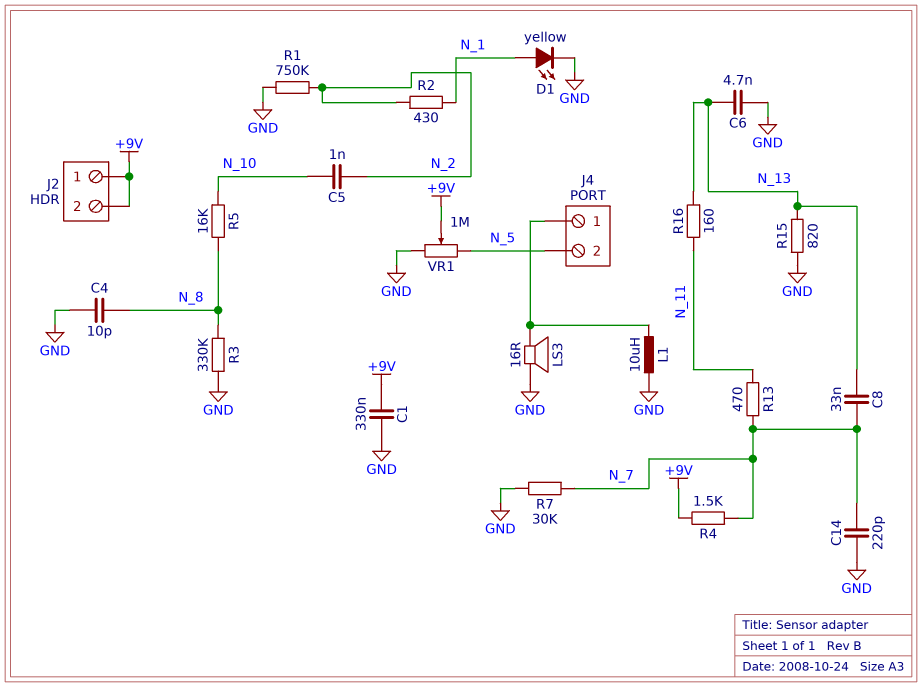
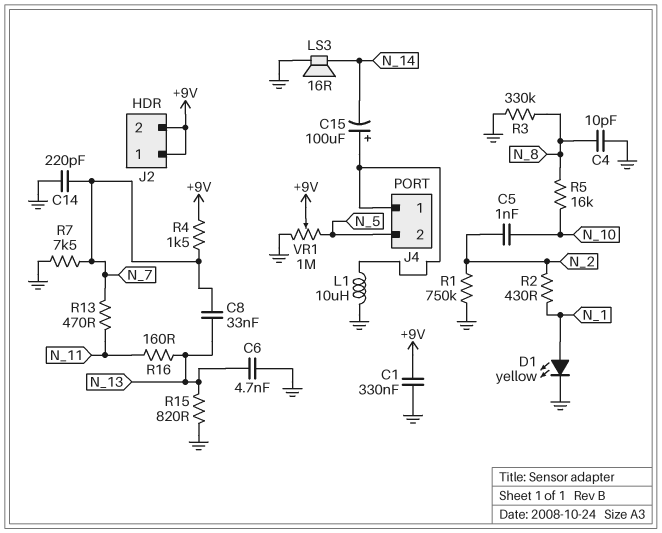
C15: none -> 100uF (plus J4/1, minus N_14)
LS3: speaker 16R (GND, J4/1) -> speaker 16R (GND, N_14)
R7: 30k (GND, N_7) -> 7.5k (GND, N_7)

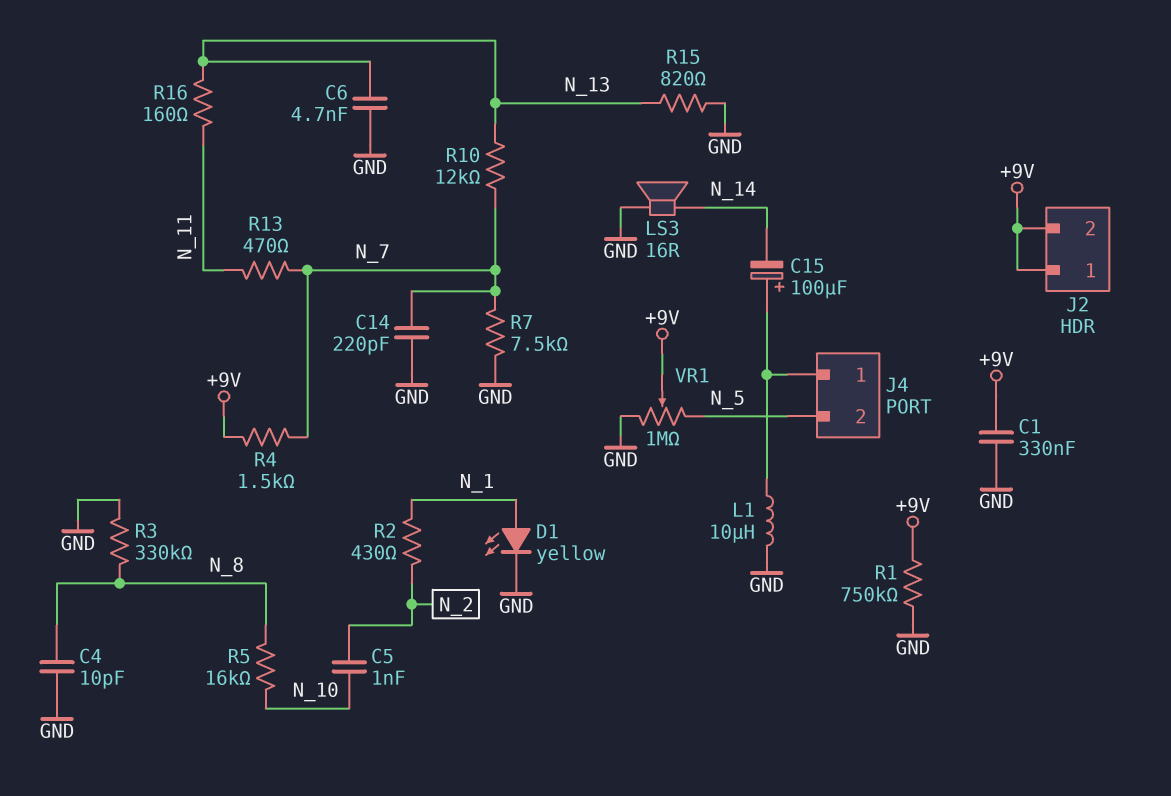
C8: 33nF (N_7, N_13) -> none
R1: 750k (GND, N_2) -> 750k (+9V, GND)
R10: none -> 12k (N_7, N_13)

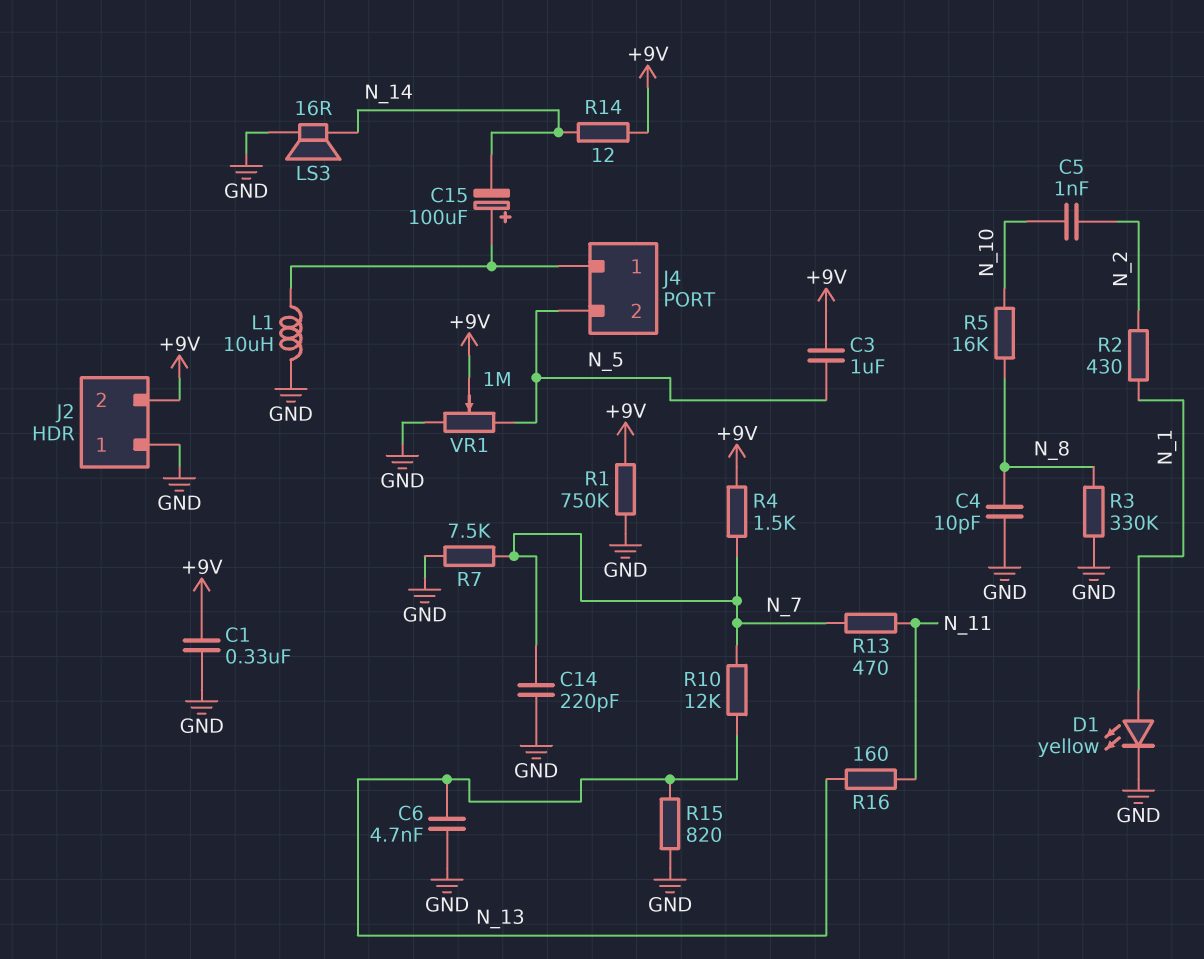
C3: none -> 1uF (+9V, N_5)
J2 pin 1: +9V -> GND
R14: none -> 12 (+9V, N_14)

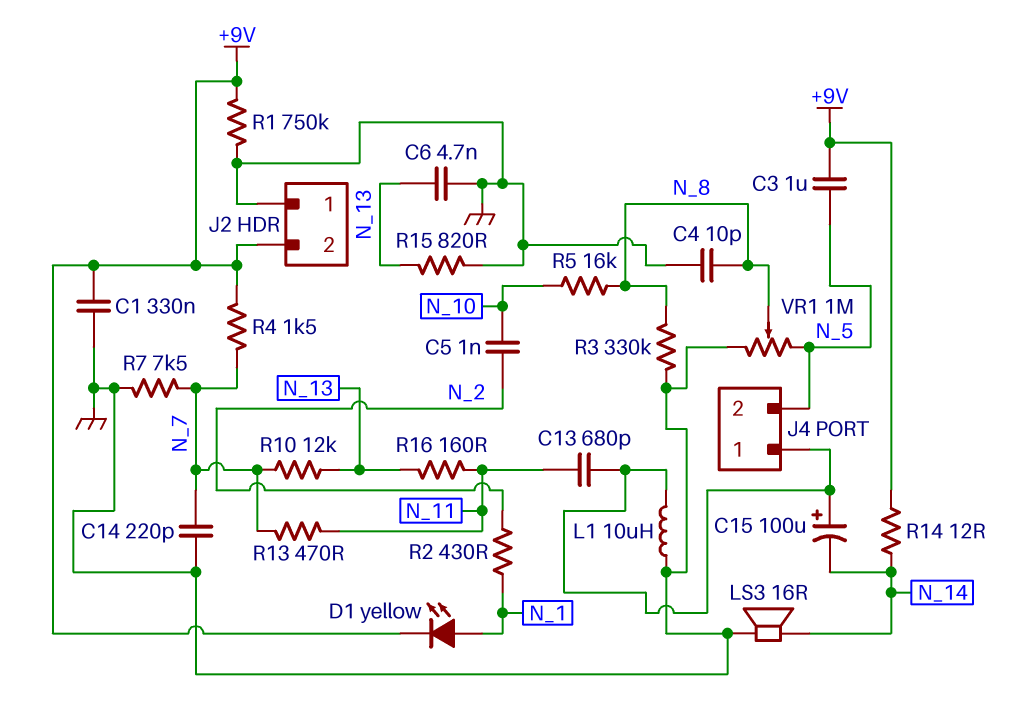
C13: none -> 680pF (J4/1, N_11)
D1: LED yellow (A N_1, K GND) -> LED yellow (A N_1, K +9V)
VR1: 1M (GND, N_5, wiper +9V) -> 1M (GND, N_5, wiper N_8)

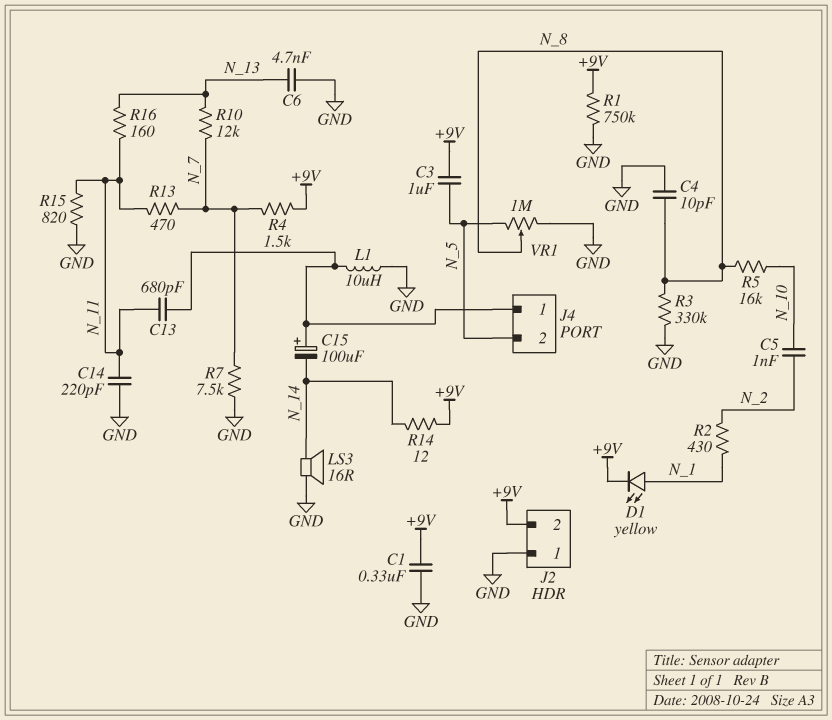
C14: 220pF (GND, N_7) -> 220pF (GND, N_11)
R15: 820 (GND, N_13) -> 820 (GND, N_11)

